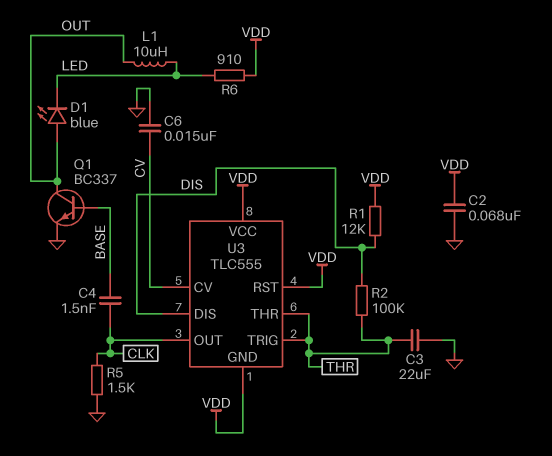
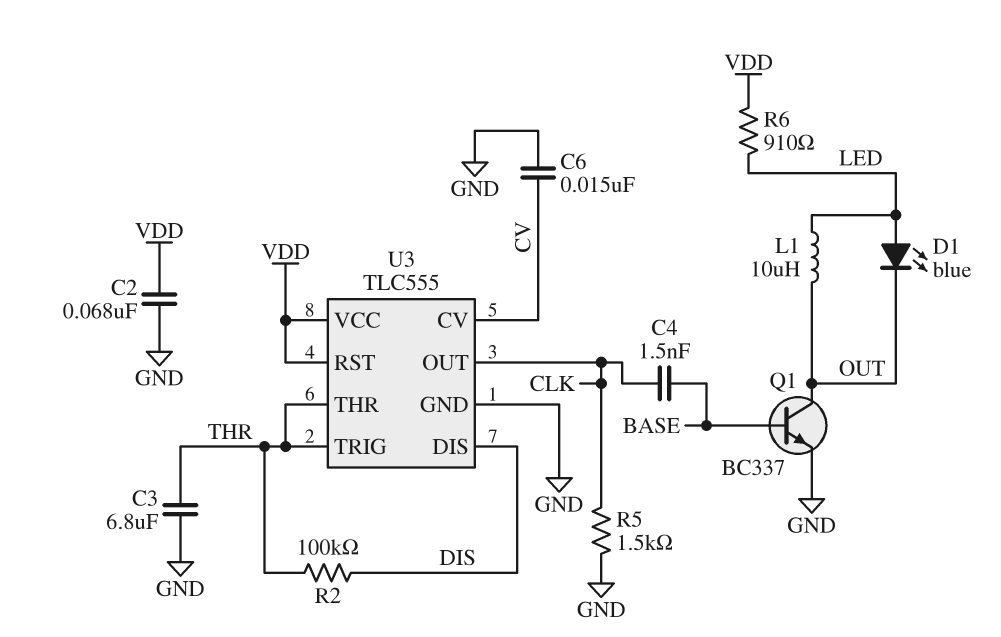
C3: 22uF (GND, THR) -> 6.8uF (GND, THR)
D1: LED blue (A OUT, K LED) -> LED blue (A LED, K OUT)
R1: 12k (DIS, VDD) -> none
U3 pin GND: VDD -> GND

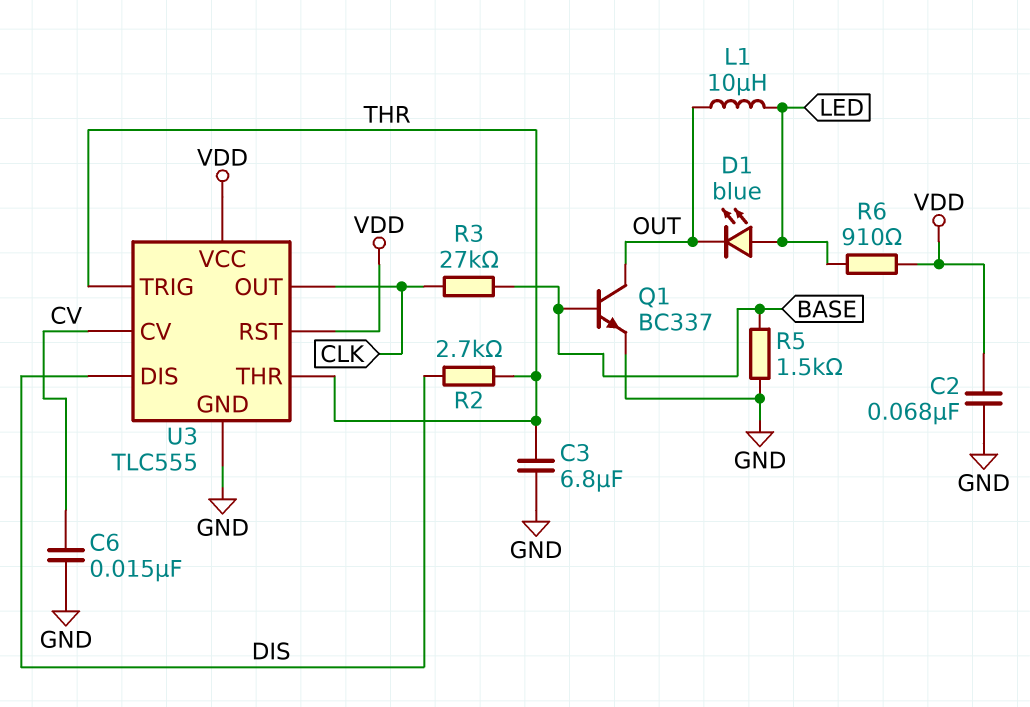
C4: 1.5nF (BASE, CLK) -> none
R2: 100k (DIS, THR) -> 2.7k (DIS, THR)
R3: none -> 27k (BASE, CLK)
R5: 1.5k (CLK, GND) -> 1.5k (BASE, GND)

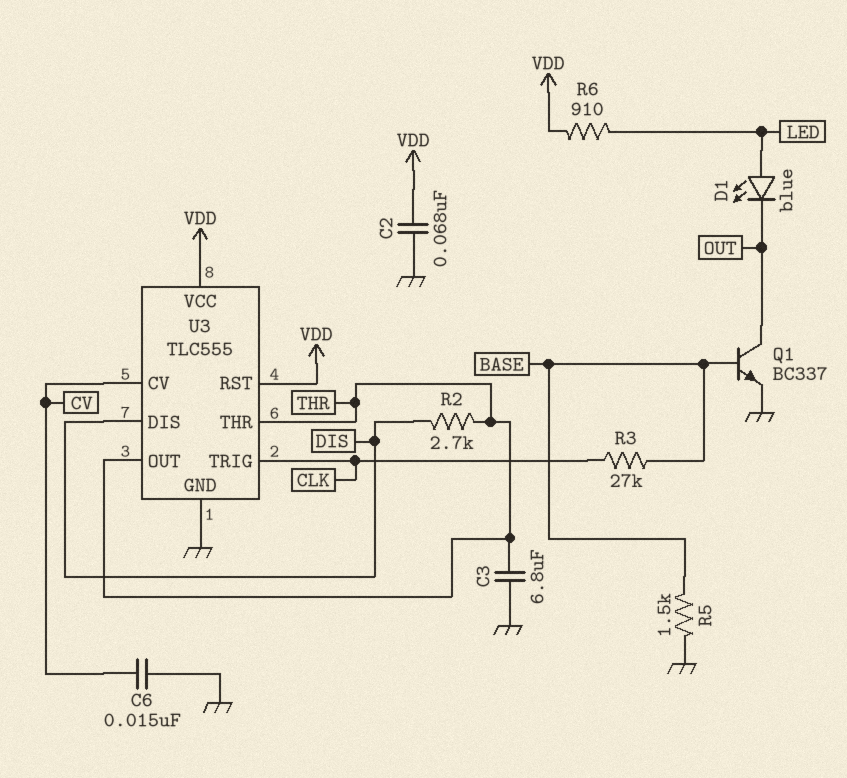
L1: 10uH (LED, OUT) -> none
U3 pin OUT: CLK -> THR
U3 pin TRIG: THR -> CLK

